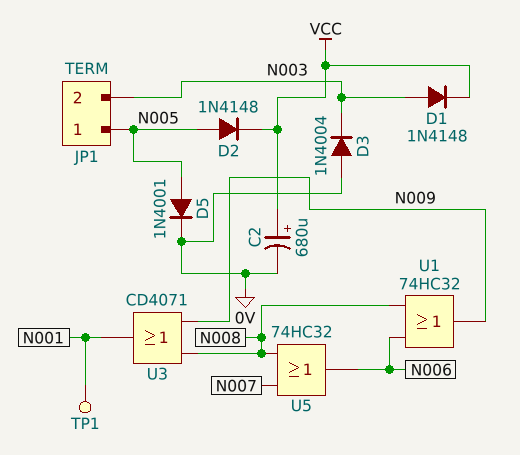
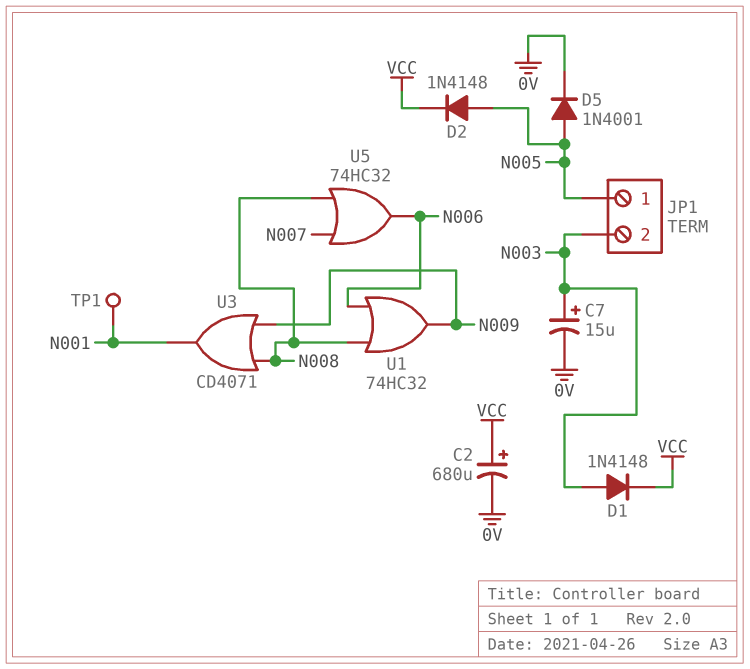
C7: none -> 15uF (plus N003, minus 0V)
D3: diode 1N4004 (A 0V, K N003) -> none

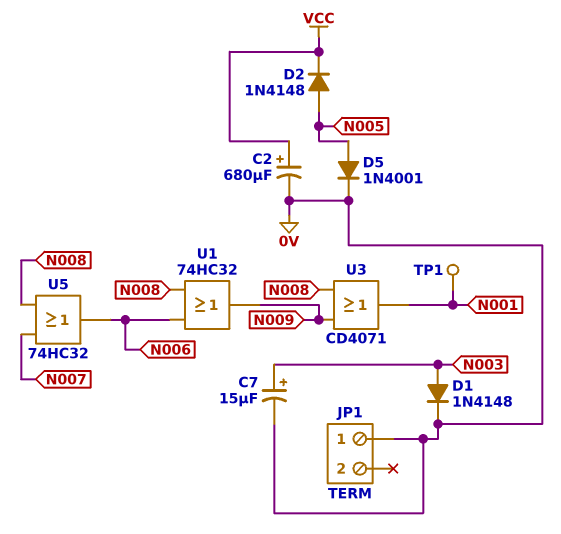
D1: diode 1N4148 (A N003, K VCC) -> diode 1N4148 (A N003, K 0V)
JP1 pin 1: N005 -> 0V
JP1 pin 2: N003 -> none

